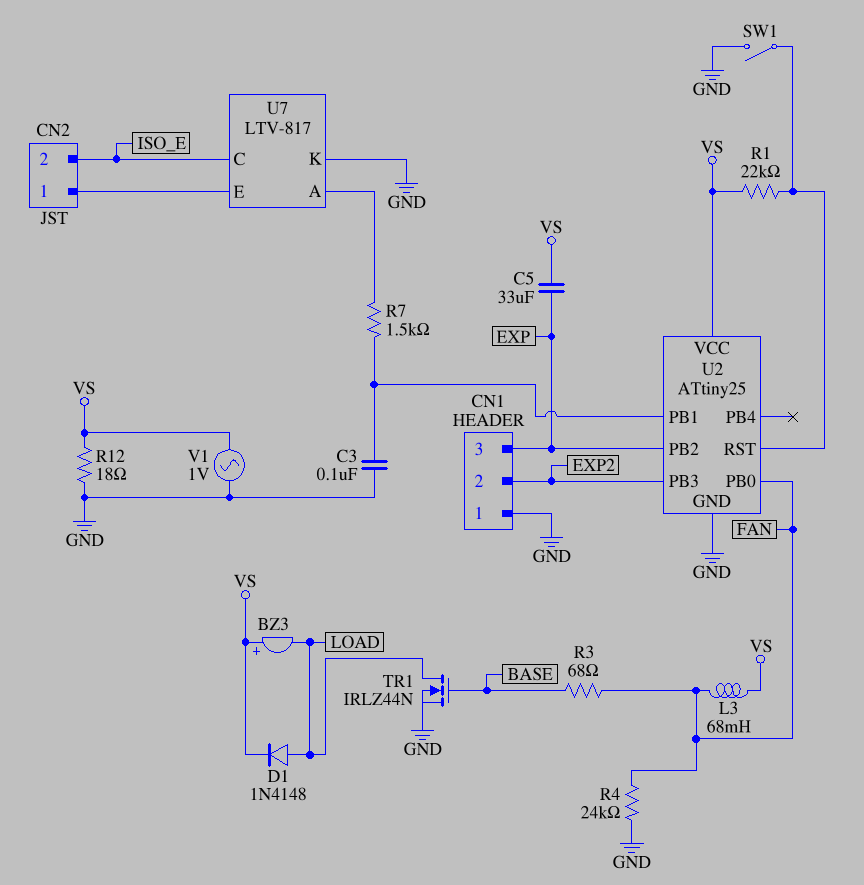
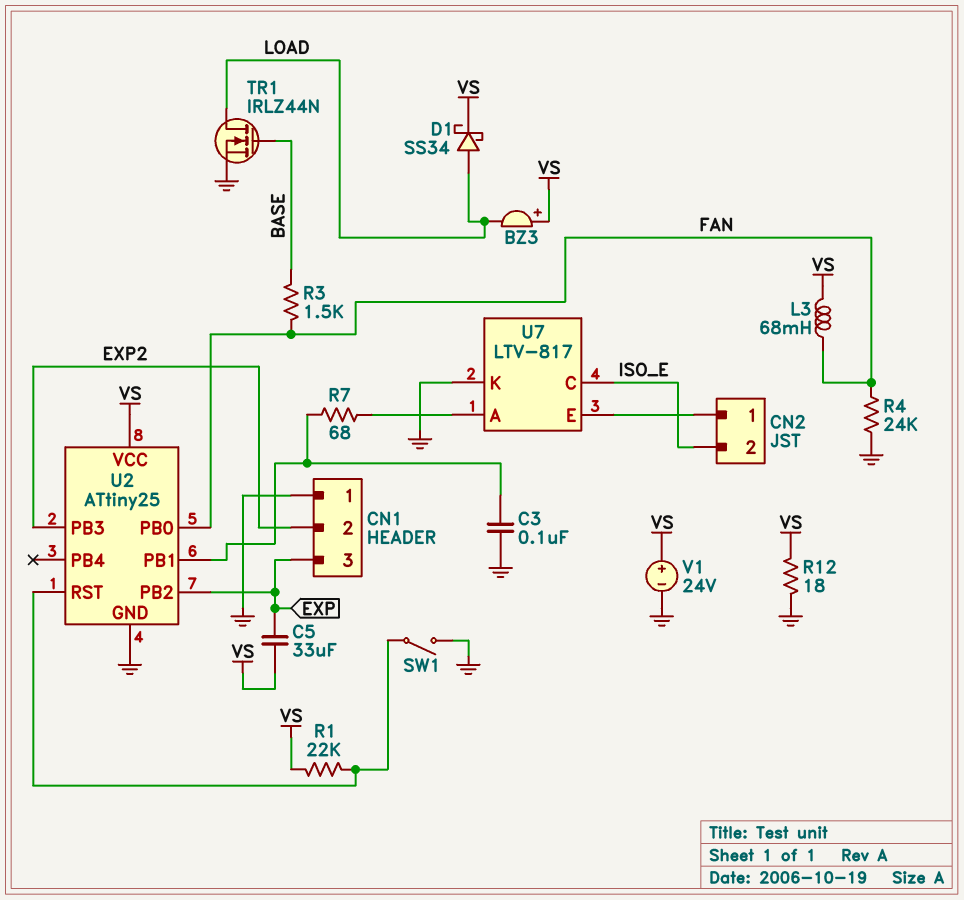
D1: diode 1N4148 (A LOAD, K VS) -> schottky SS34 (A LOAD, K VS)
R3: 68 (BASE, FAN) -> 1.5k (BASE, FAN)
R7: 1.5k (U2/PB1, U7/A) -> 68 (U2/PB1, U7/A)
V1: AC 1V (GND, VS) -> 24V (plus VS, minus GND)

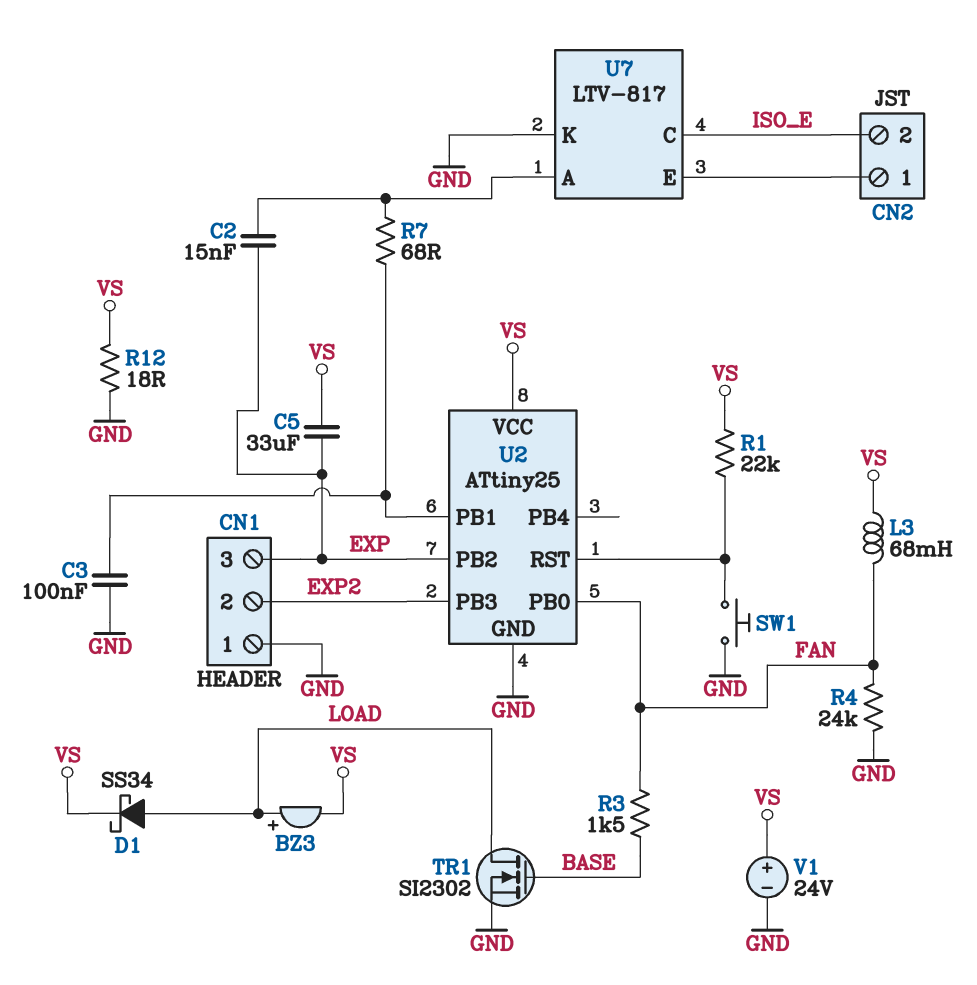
BZ3: buzzer (plus VS, minus LOAD) -> buzzer (plus LOAD, minus VS)
C2: none -> 15nF (EXP, U7/A)
SW1: switch (GND, U2/RST) -> button (GND, U2/RST)
TR1: NMOS IRLZ44N (G BASE, D LOAD, S GND) -> NMOS SI2302 (G BASE, D LOAD, S GND)

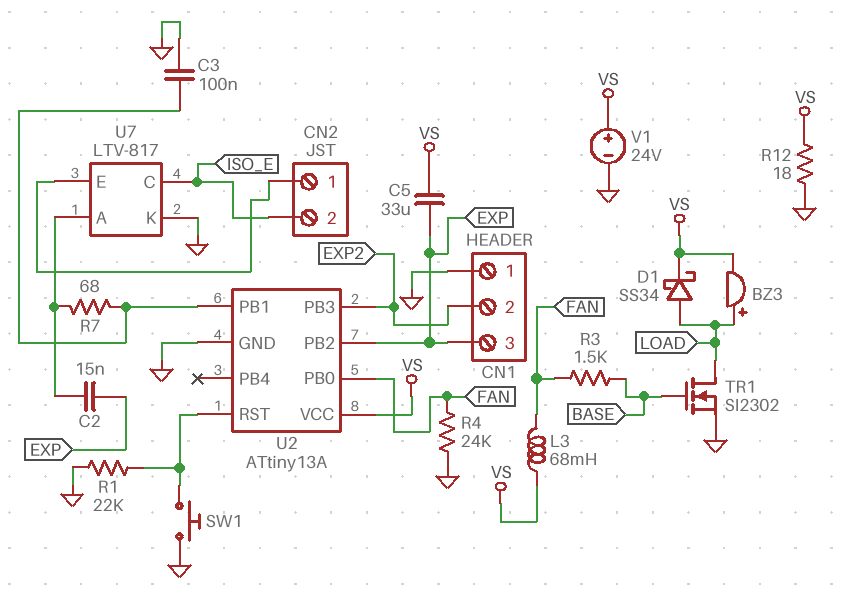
R1: 22k (U2/RST, VS) -> 22k (GND, U2/RST)
U2: ATtiny25 -> ATtiny13A

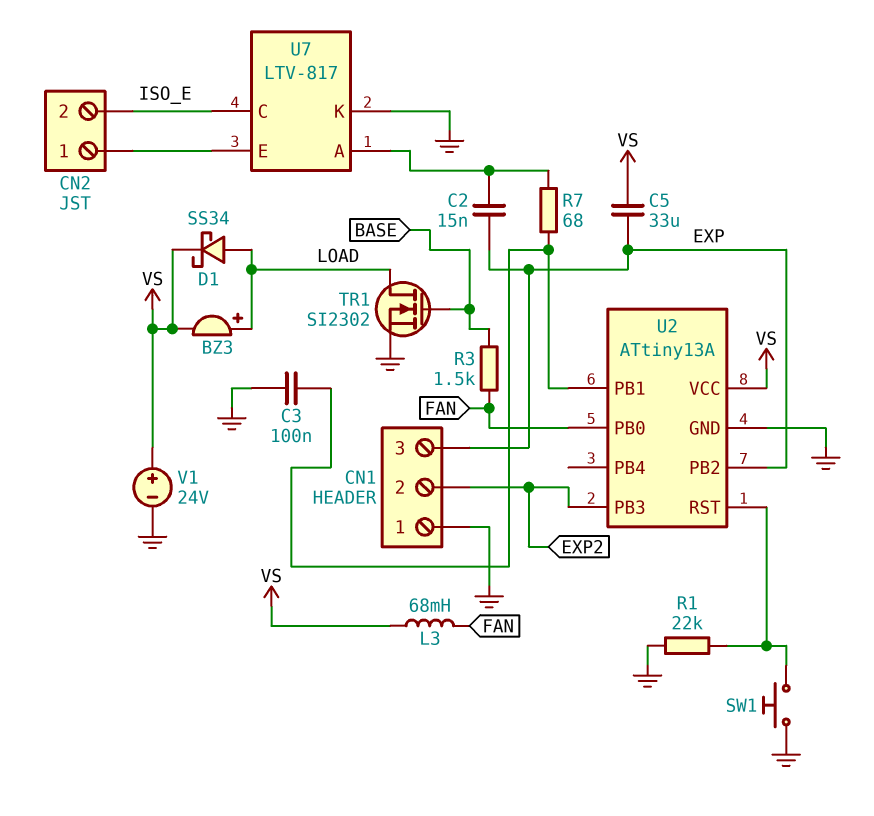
R4: 24k (FAN, GND) -> none
R12: 18 (GND, VS) -> none

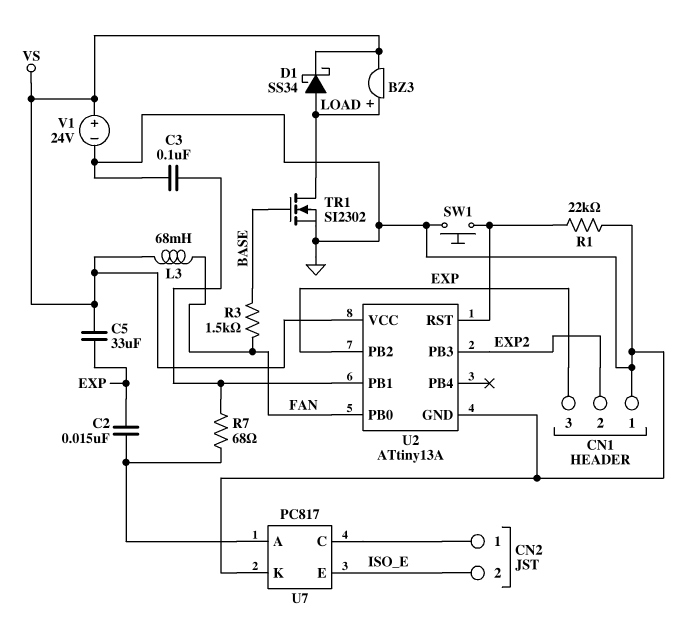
U7: LTV-817 -> PC817
U7 pin C: ISO_E -> CN2/1
U7 pin E: CN2/1 -> ISO_E

